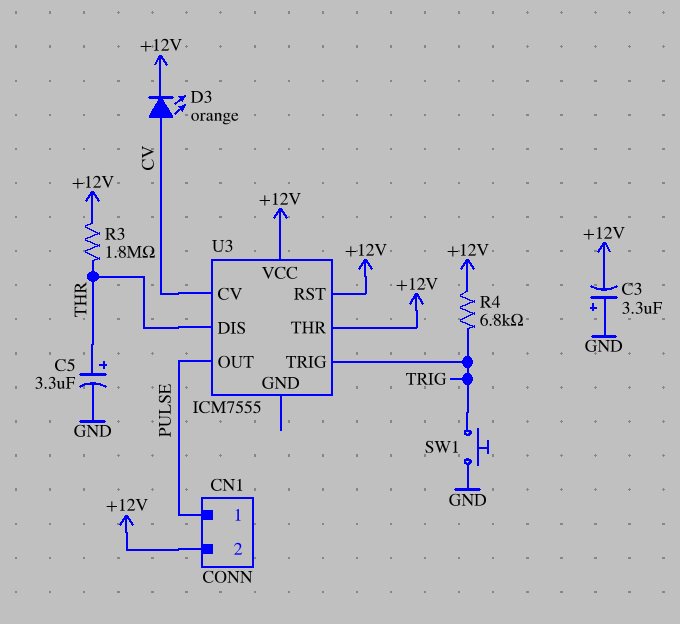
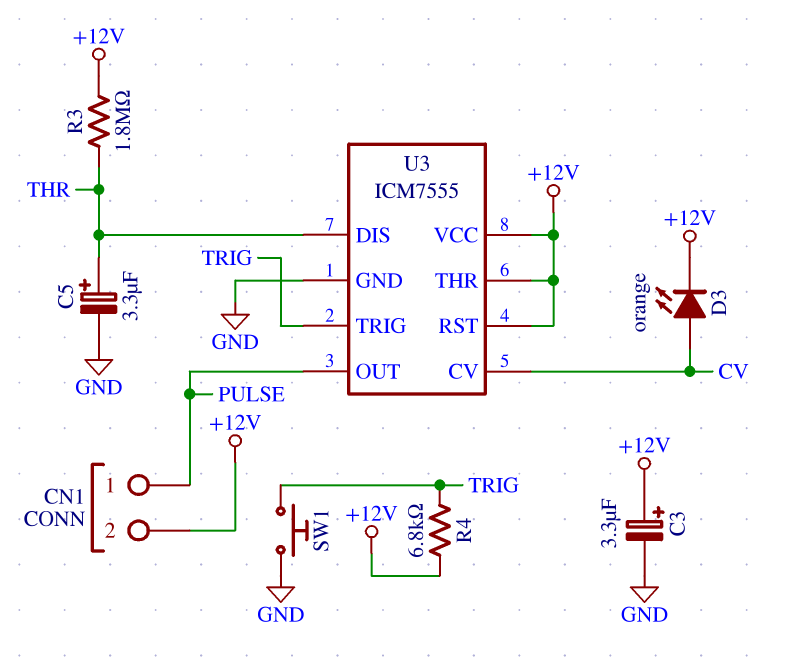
C3: 3.3uF (plus GND, minus +12V) -> 3.3uF (plus +12V, minus GND)
U3 pin GND: none -> GND

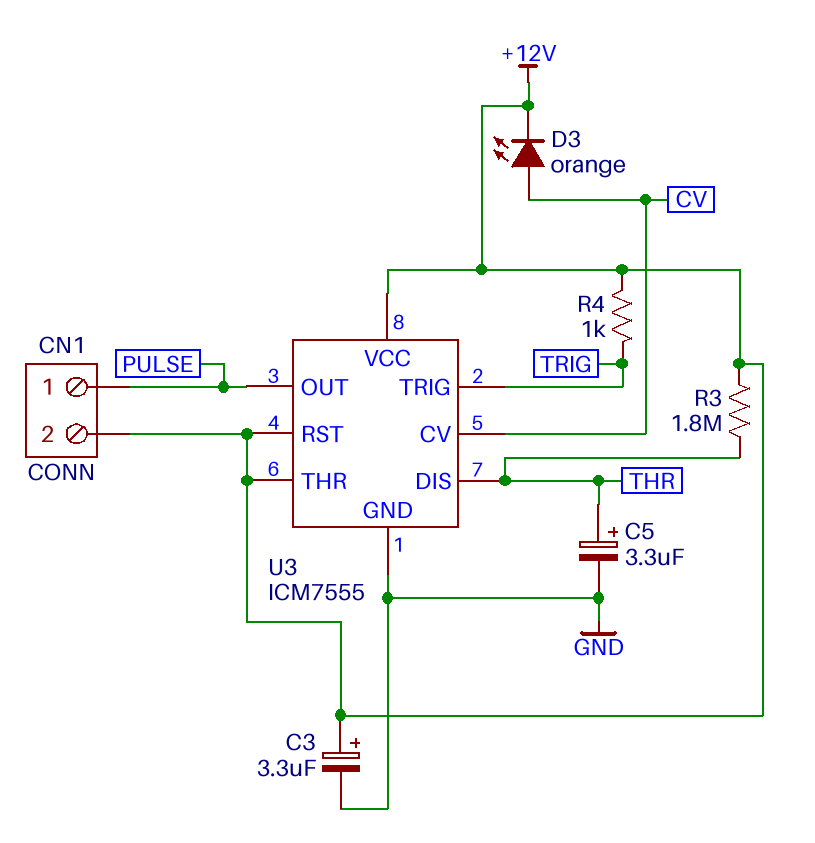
R4: 6.8k (+12V, TRIG) -> 1k (+12V, TRIG)
SW1: button (GND, TRIG) -> none

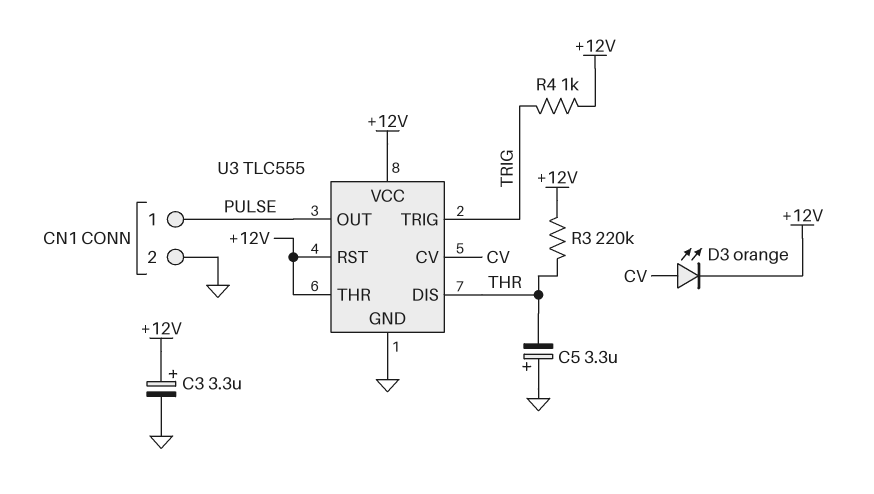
C5: 3.3uF (plus THR, minus GND) -> 3.3uF (plus GND, minus THR)
CN1 pin 2: +12V -> GND
R3: 1.8M (+12V, THR) -> 220k (+12V, THR)
U3: ICM7555 -> TLC555

